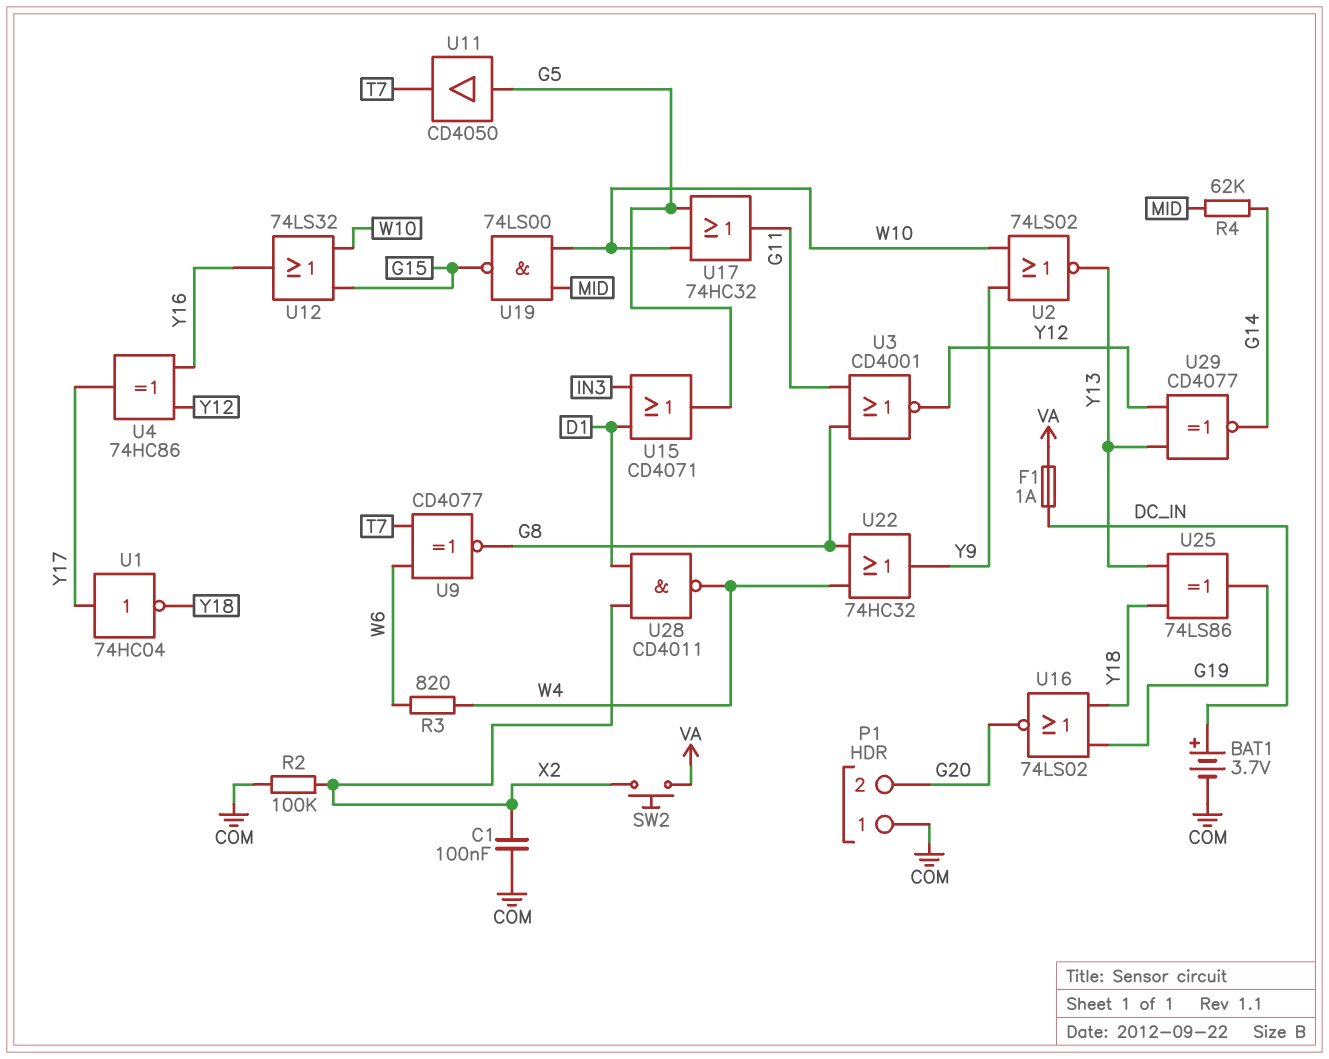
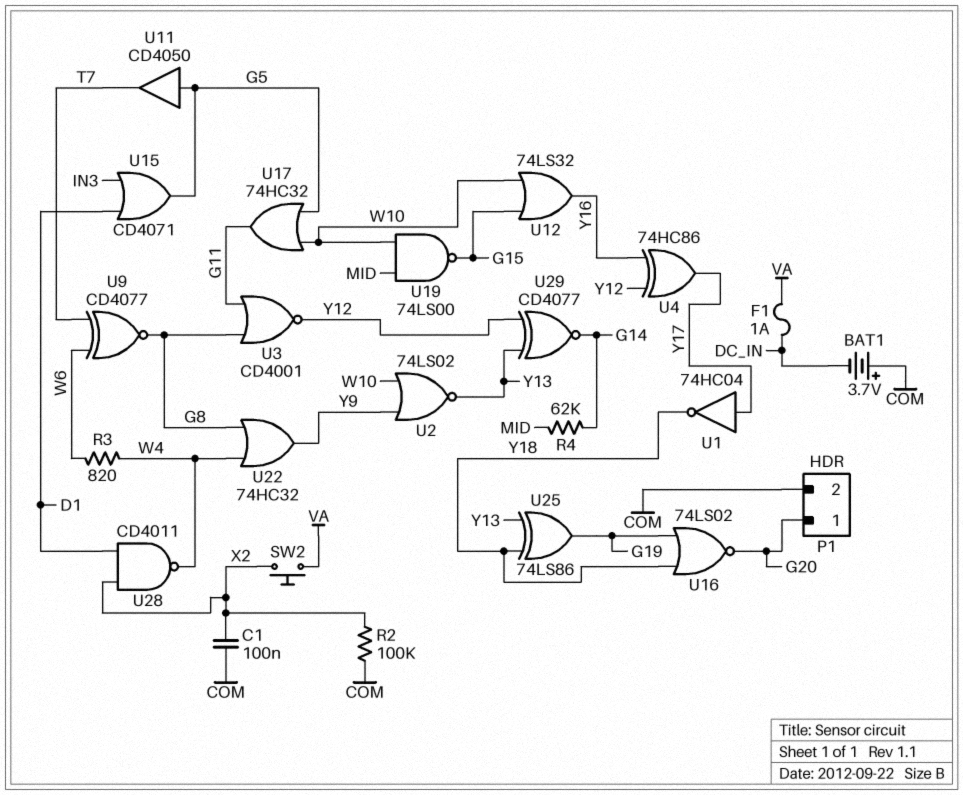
BAT1: 3.7V (plus DC_IN, minus COM) -> 3.7V (plus COM, minus DC_IN)
P1 pin 1: COM -> G20
P1 pin 2: G20 -> COM

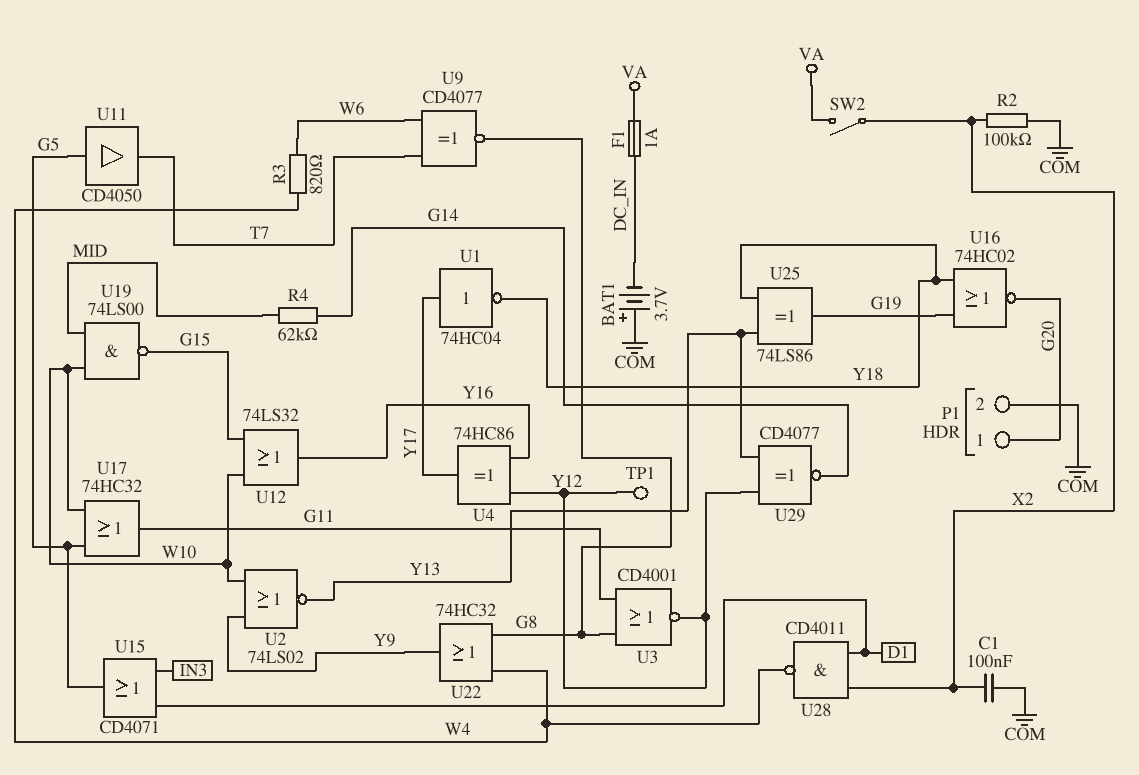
SW2: button (VA, X2) -> switch (VA, X2)
TP1: none -> test point (Y12)
U16: NOR 74LS02 (in G19, in Y18, out G20) -> NOR 74HC02 (in G19, in Y18, out G20)

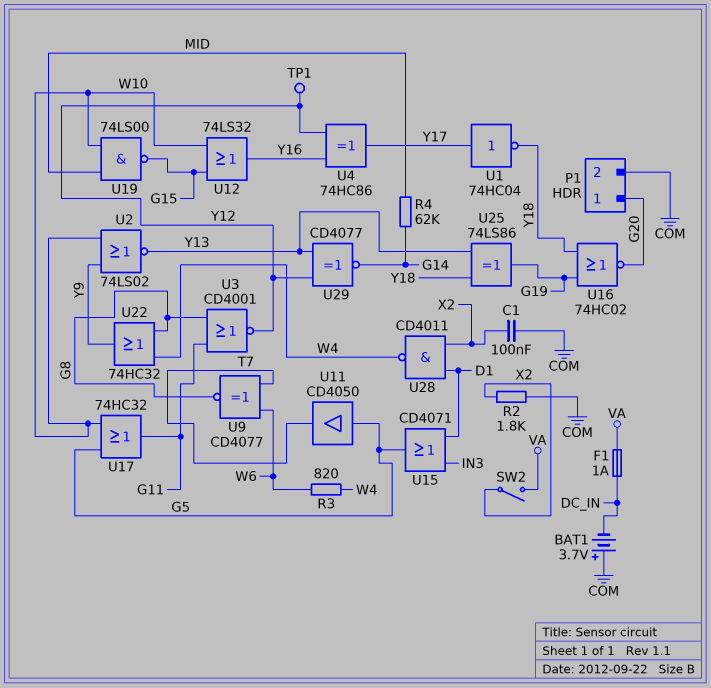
R2: 100k (COM, X2) -> 1.8k (COM, X2)

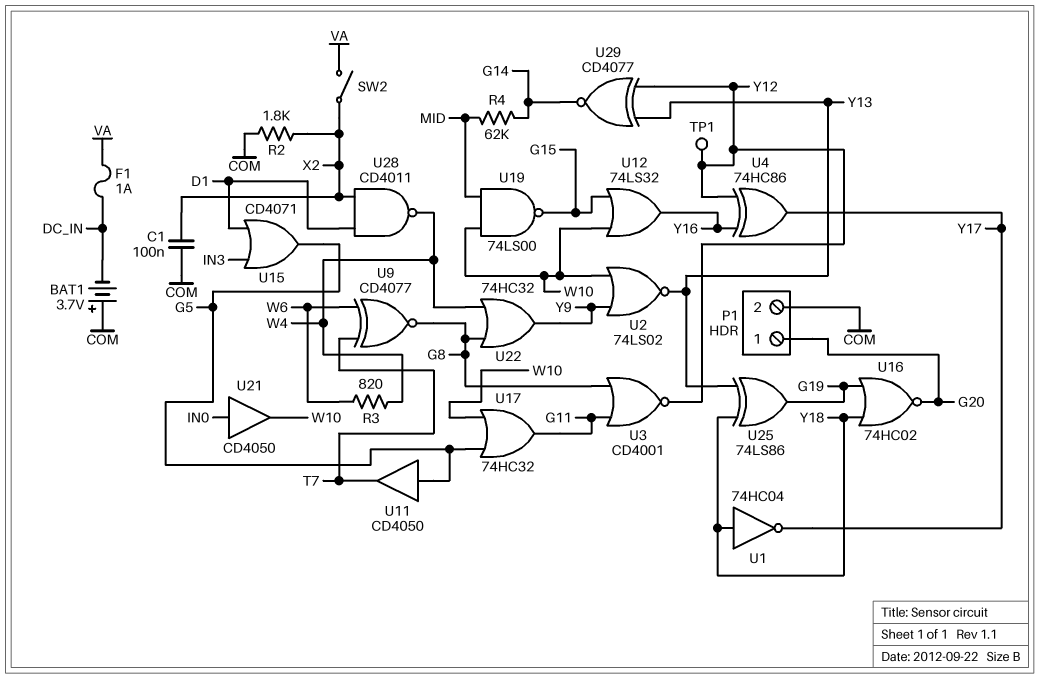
U1: NOT 74HC04 (in Y17, out Y18) -> NOT 74HC04 (in Y18, out Y17)
U21: none -> buffer CD4050 (in IN0, out W10)

